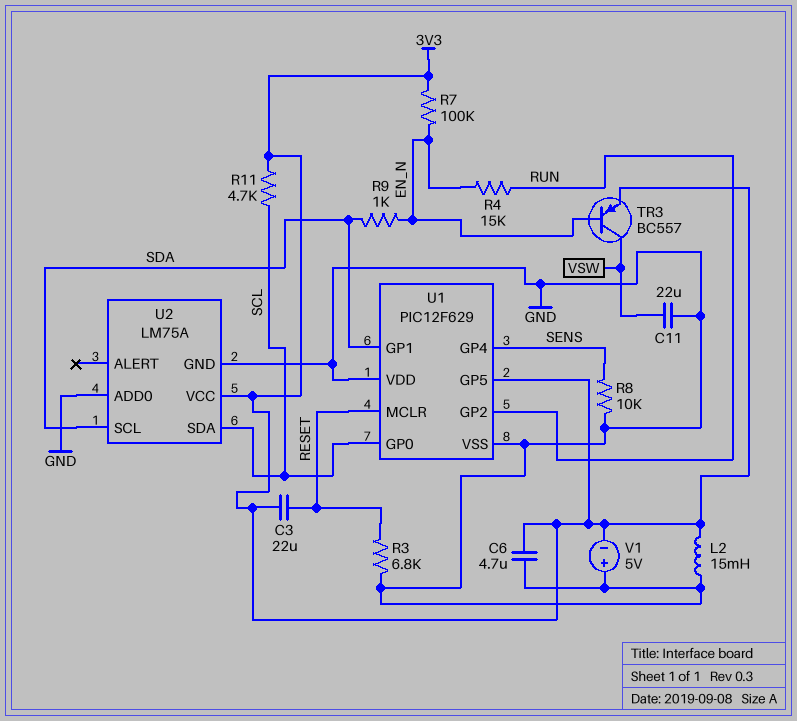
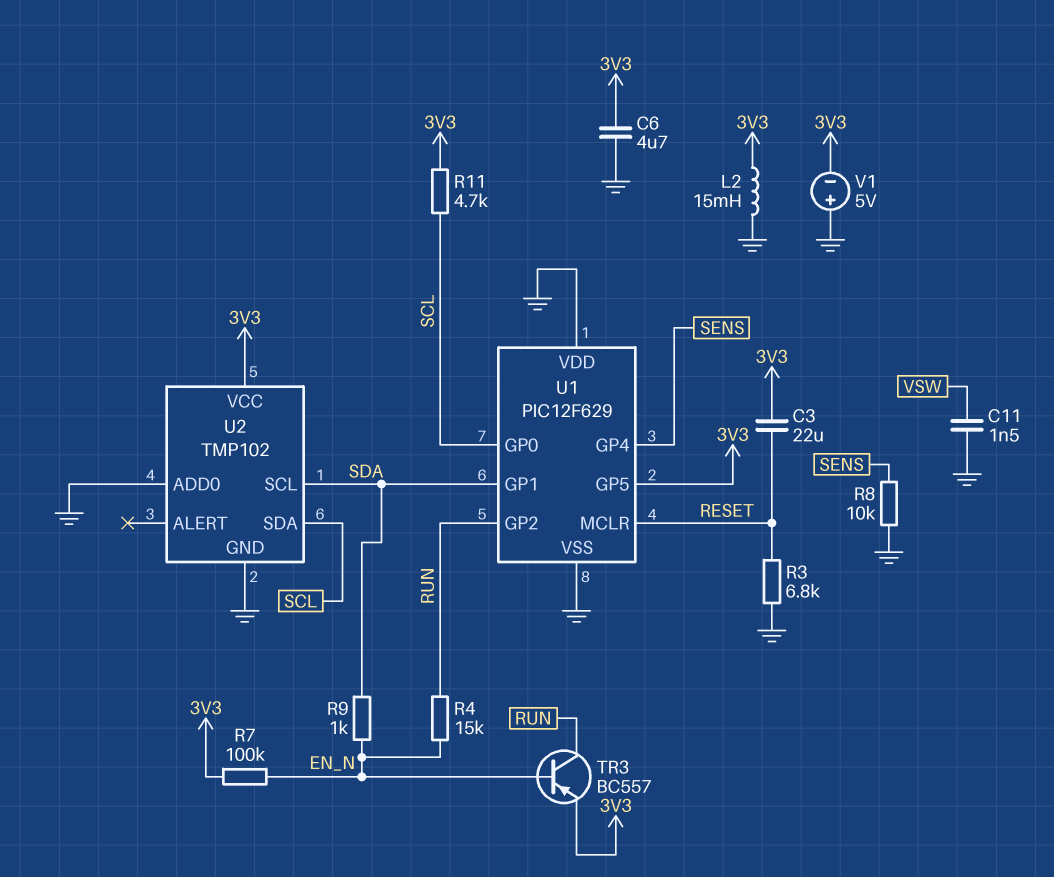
C11: 22uF (GND, VSW) -> 1.5nF (GND, VSW)
TR3: PNP BC557 (B EN_N, C VSW, E 3V3) -> PNP BC557 (B EN_N, C RUN, E 3V3)
U2: LM75A -> TMP102

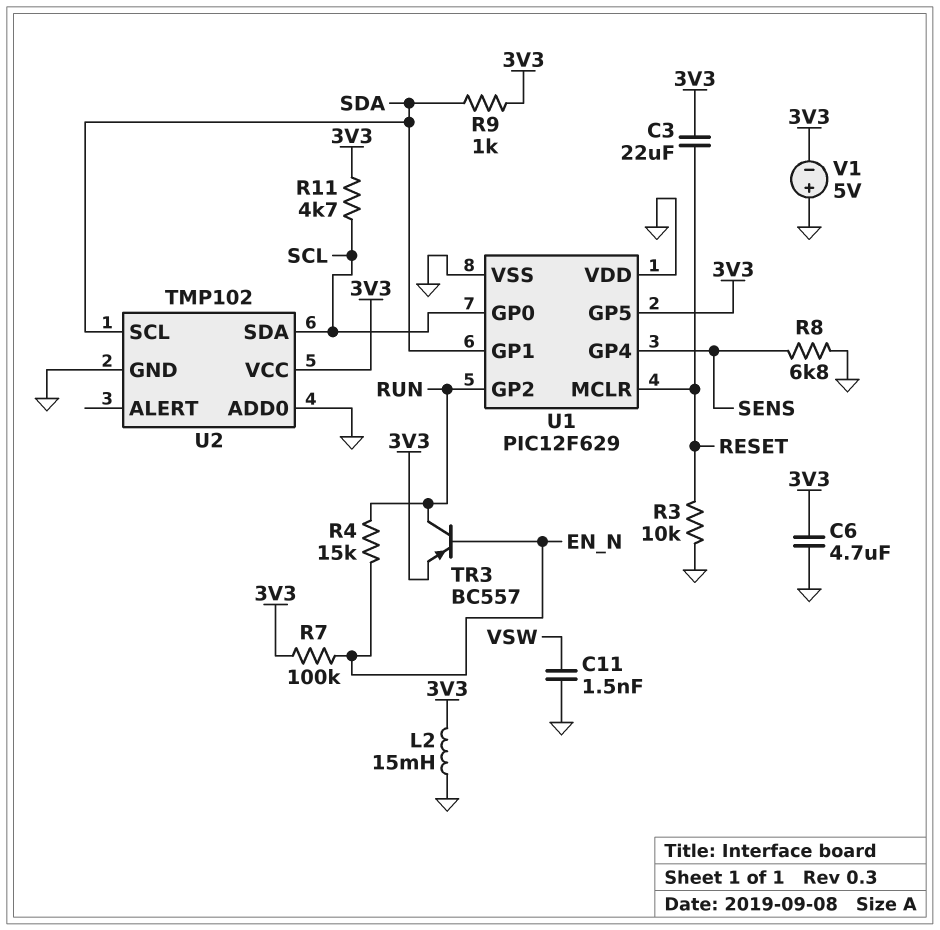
R3: 6.8k (GND, RESET) -> 10k (GND, RESET)
R8: 10k (GND, SENS) -> 6.8k (GND, SENS)
R9: 1k (EN_N, SDA) -> 1k (3V3, SDA)

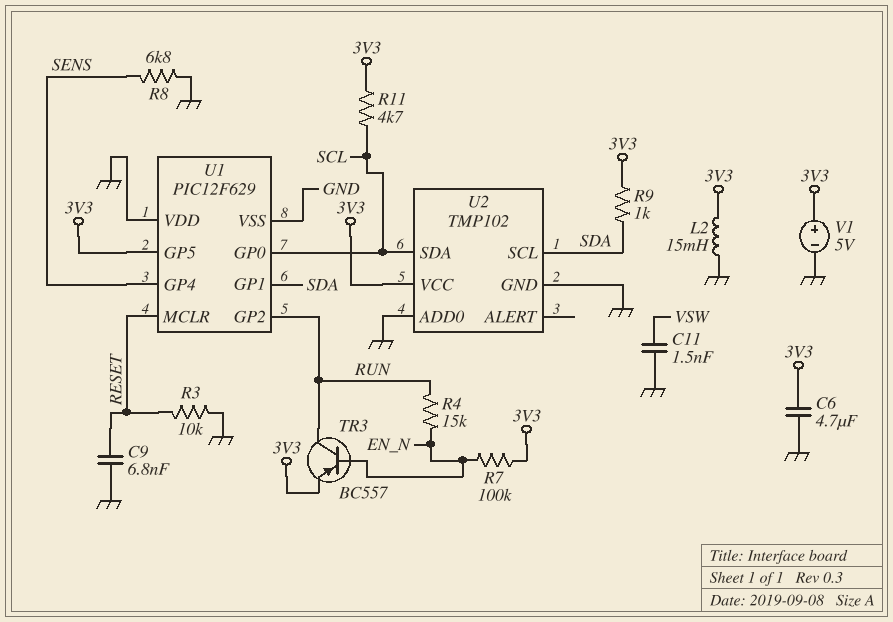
C3: 22uF (3V3, RESET) -> none
C9: none -> 6.8nF (GND, RESET)
V1: 5V (plus GND, minus 3V3) -> 5V (plus 3V3, minus GND)

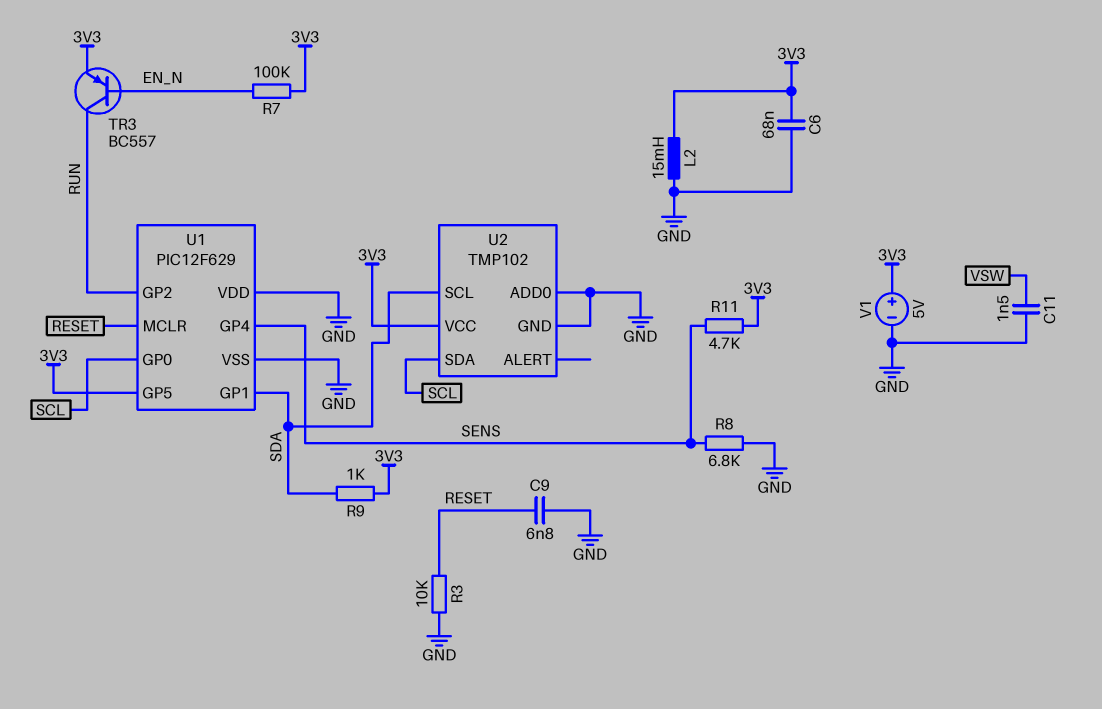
C6: 4.7uF (3V3, GND) -> 68nF (3V3, GND)
R4: 15k (EN_N, RUN) -> none
R11: 4.7k (3V3, SCL) -> 4.7k (3V3, SENS)

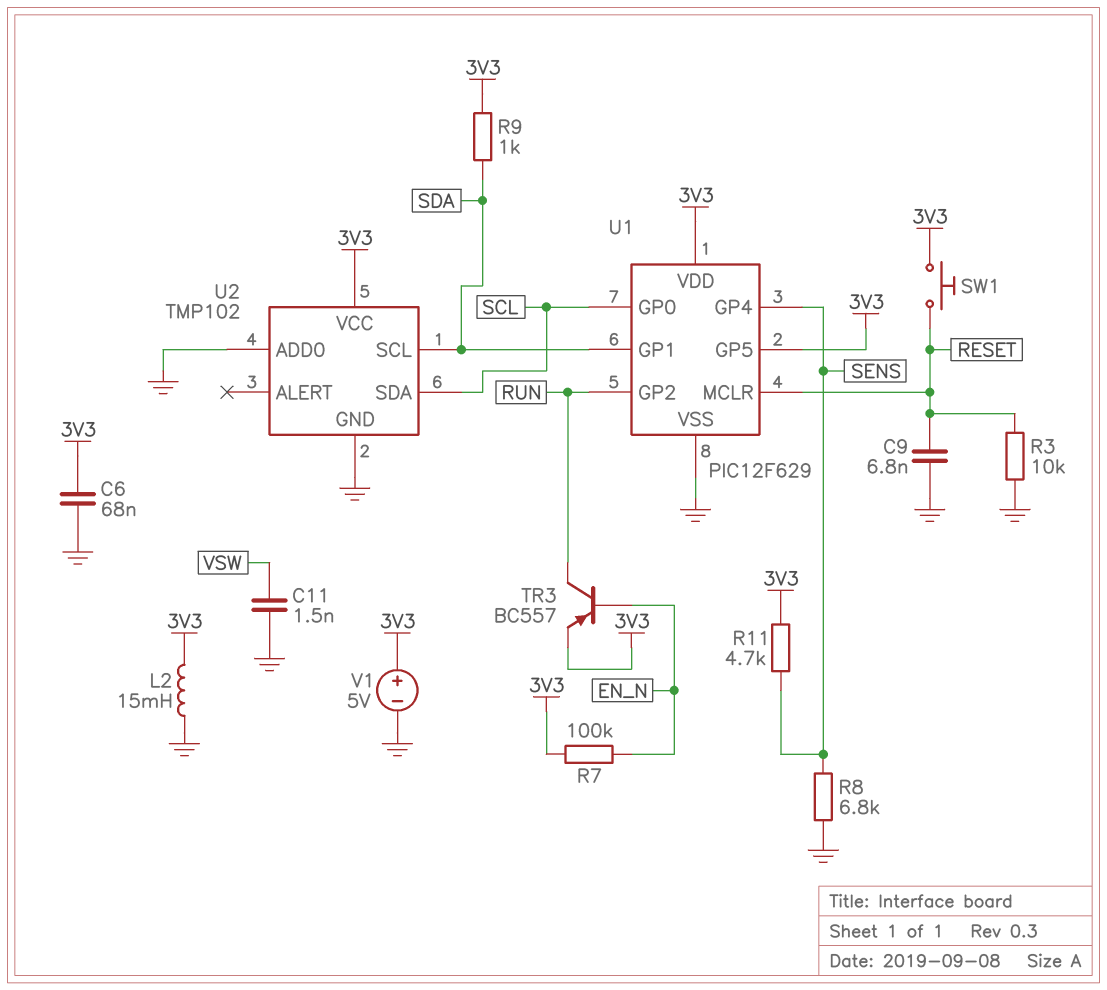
SW1: none -> button (3V3, RESET)
U1 pin VDD: GND -> 3V3

